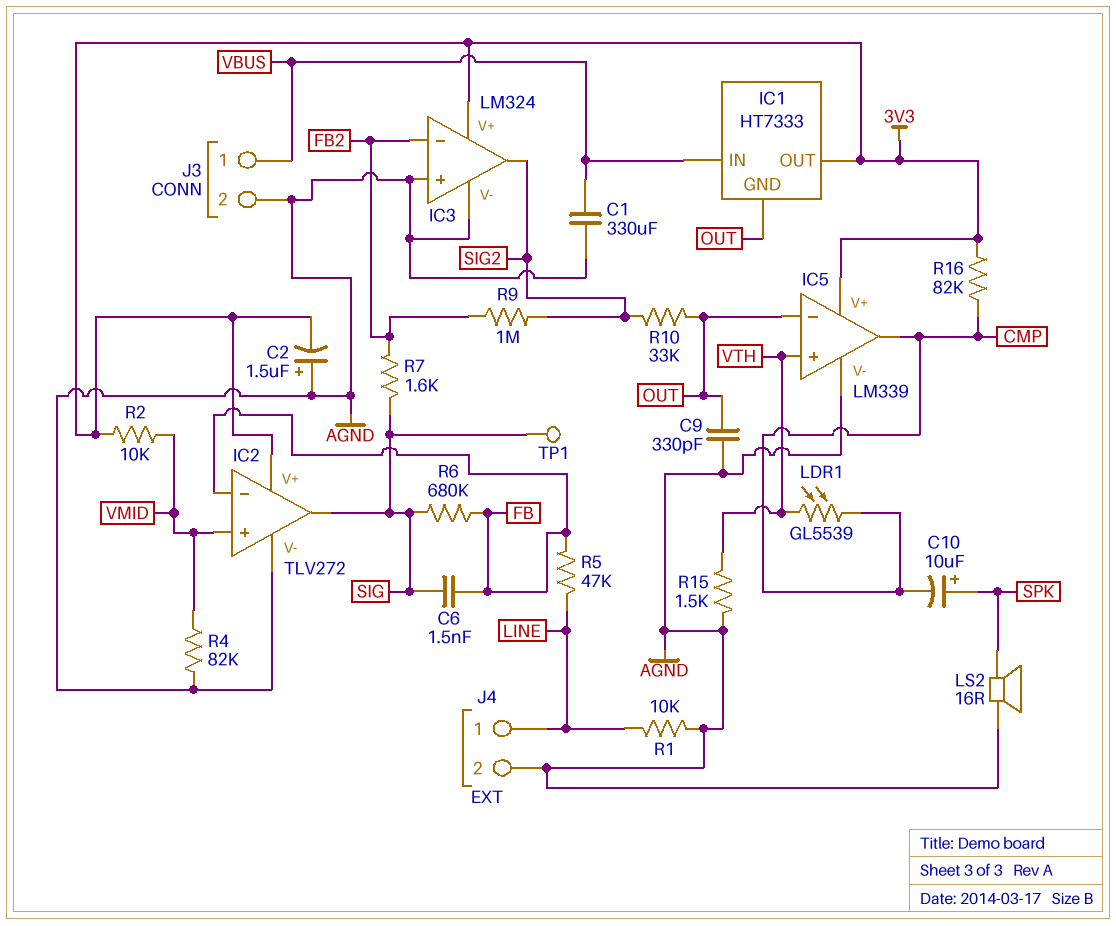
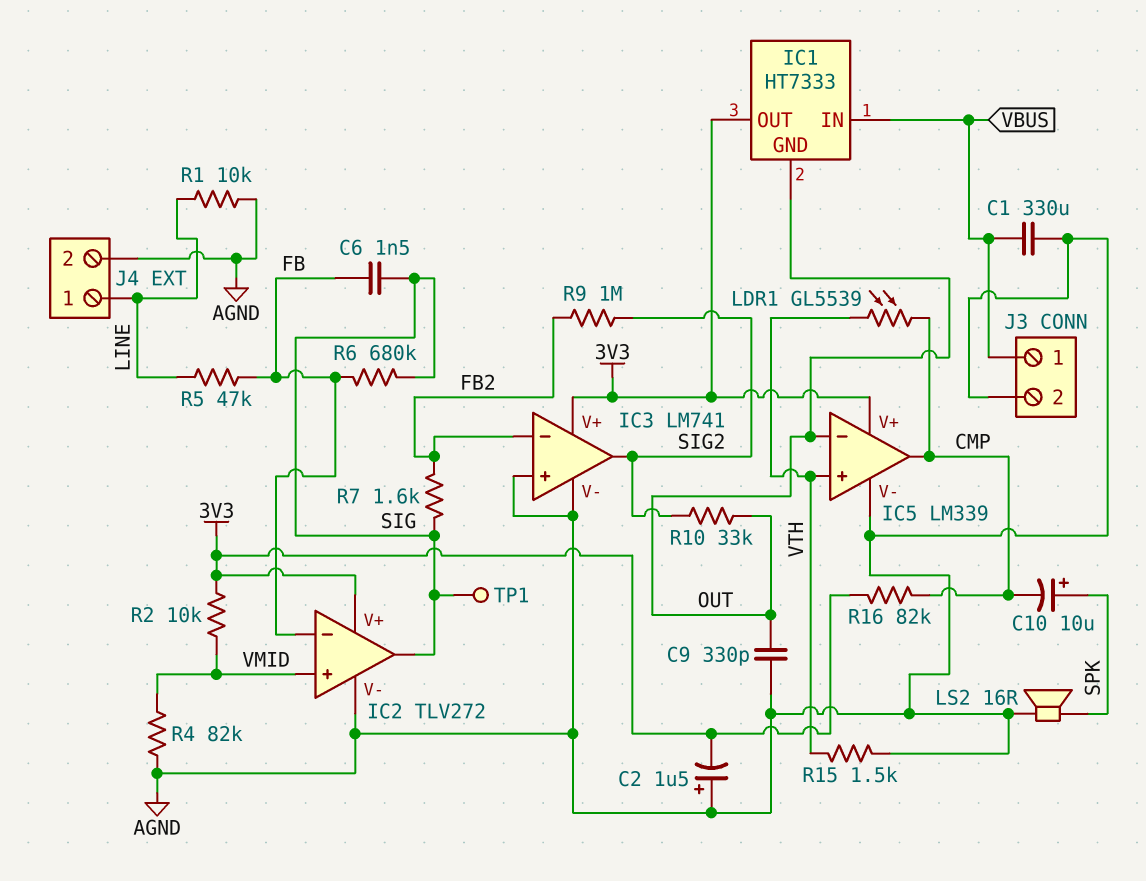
IC3: LM324 -> LM741

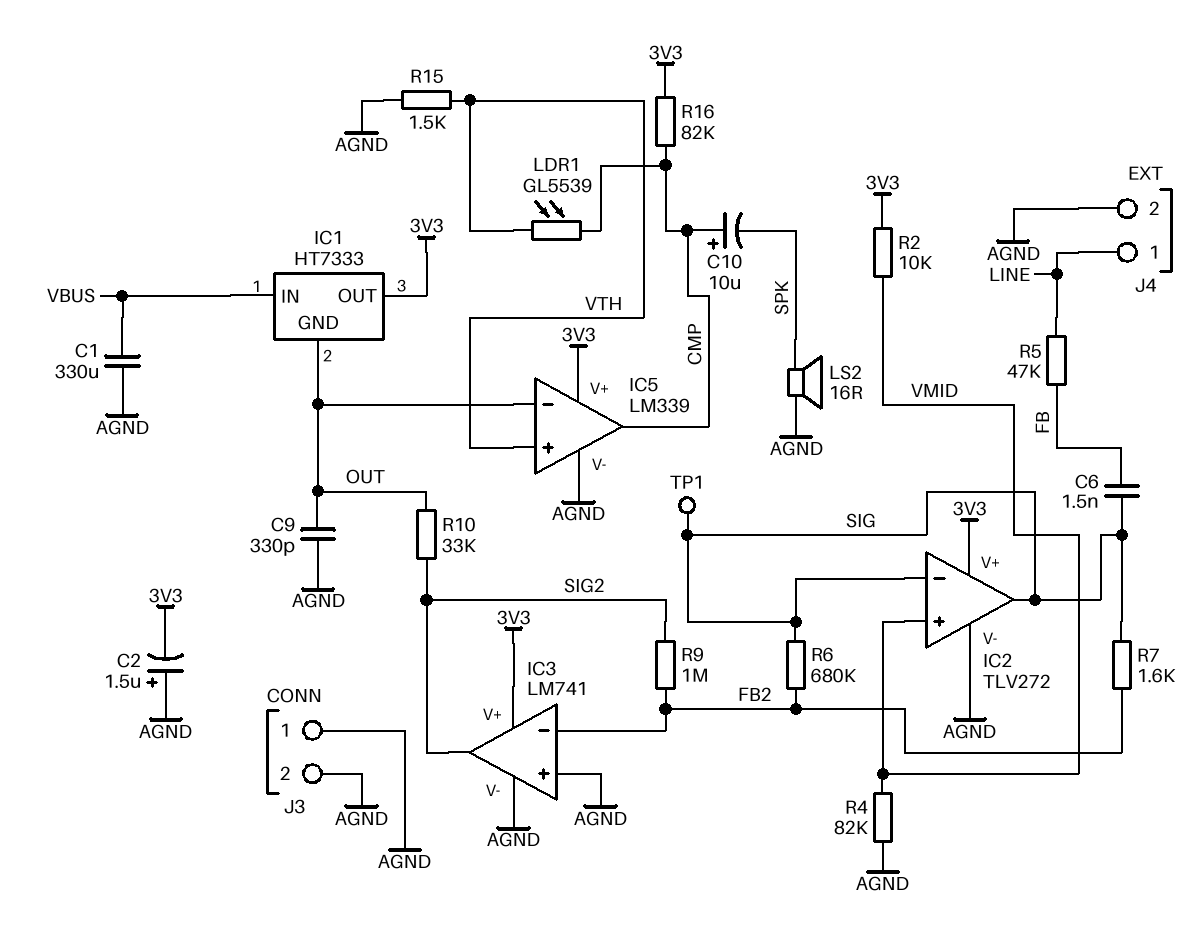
C10: 10uF (plus SPK, minus CMP) -> 10uF (plus CMP, minus SPK)
IC2 pin in-: FB -> SIG
J3 pin 1: VBUS -> AGND
R1: 10k (AGND, LINE) -> none
R6: 680k (FB, SIG) -> 680k (FB2, SIG)

